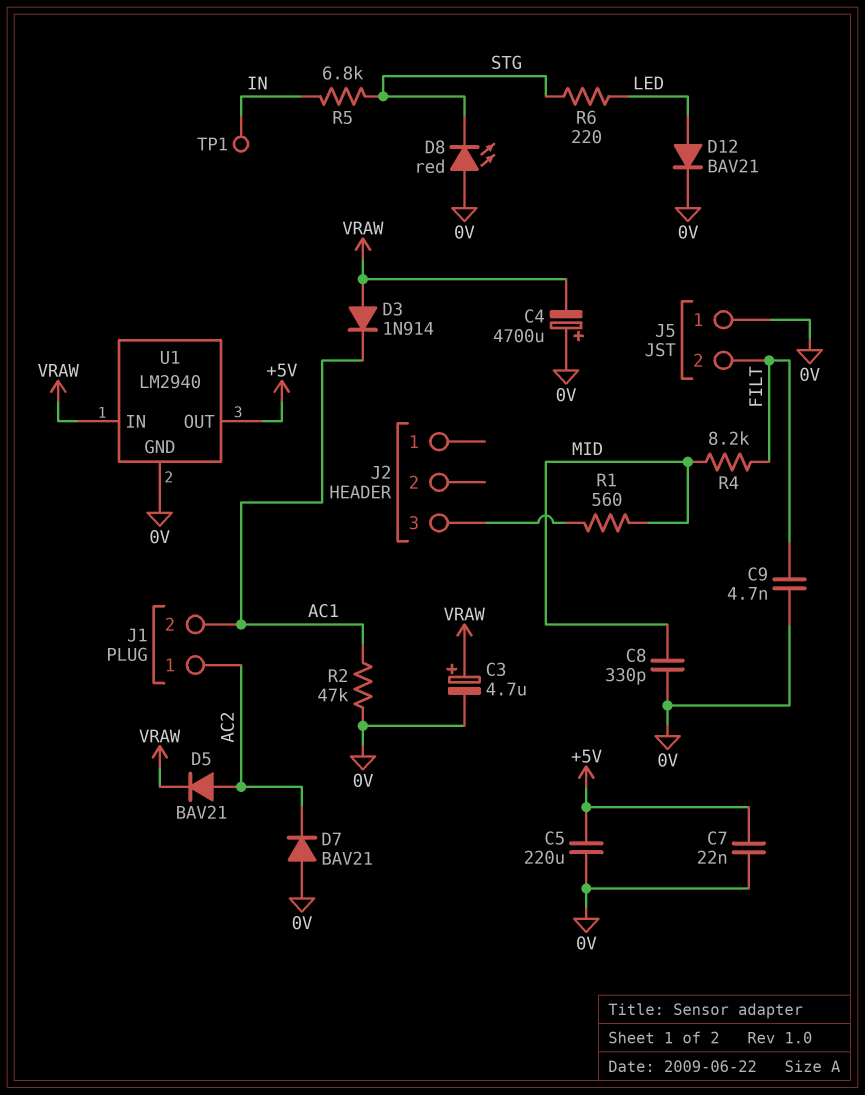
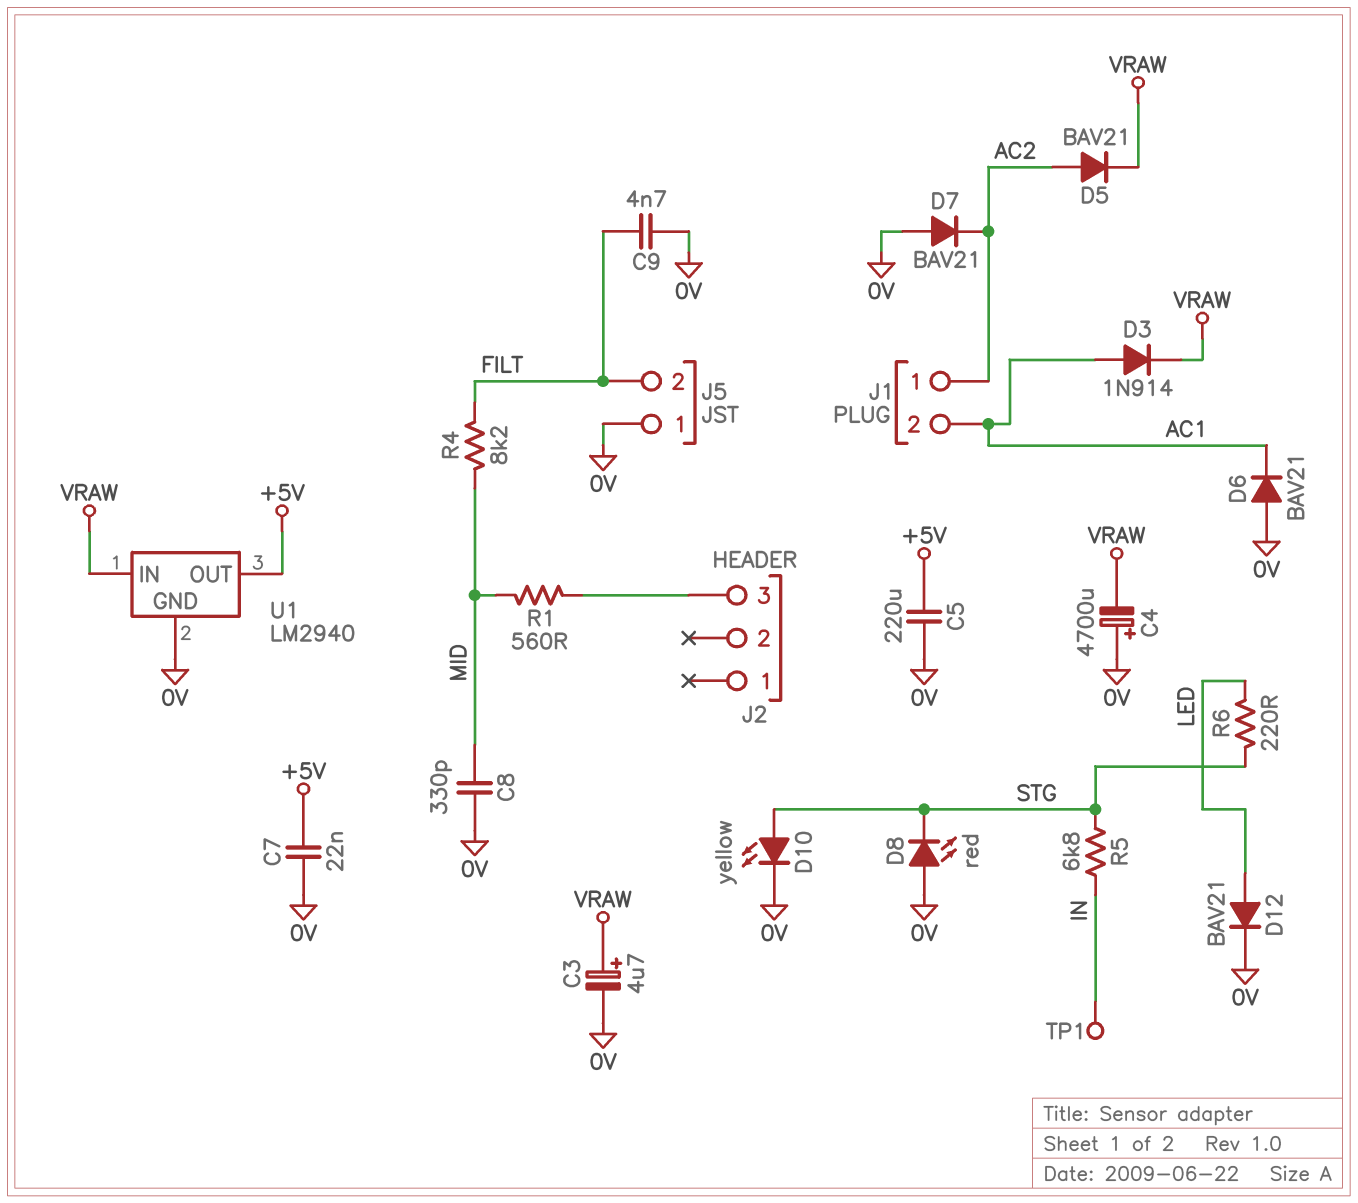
D3: diode 1N914 (A VRAW, K AC1) -> diode 1N914 (A AC1, K VRAW)
D6: none -> diode BAV21 (A 0V, K AC1)
D10: none -> LED yellow (A STG, K 0V)
R2: 47k (0V, AC1) -> none

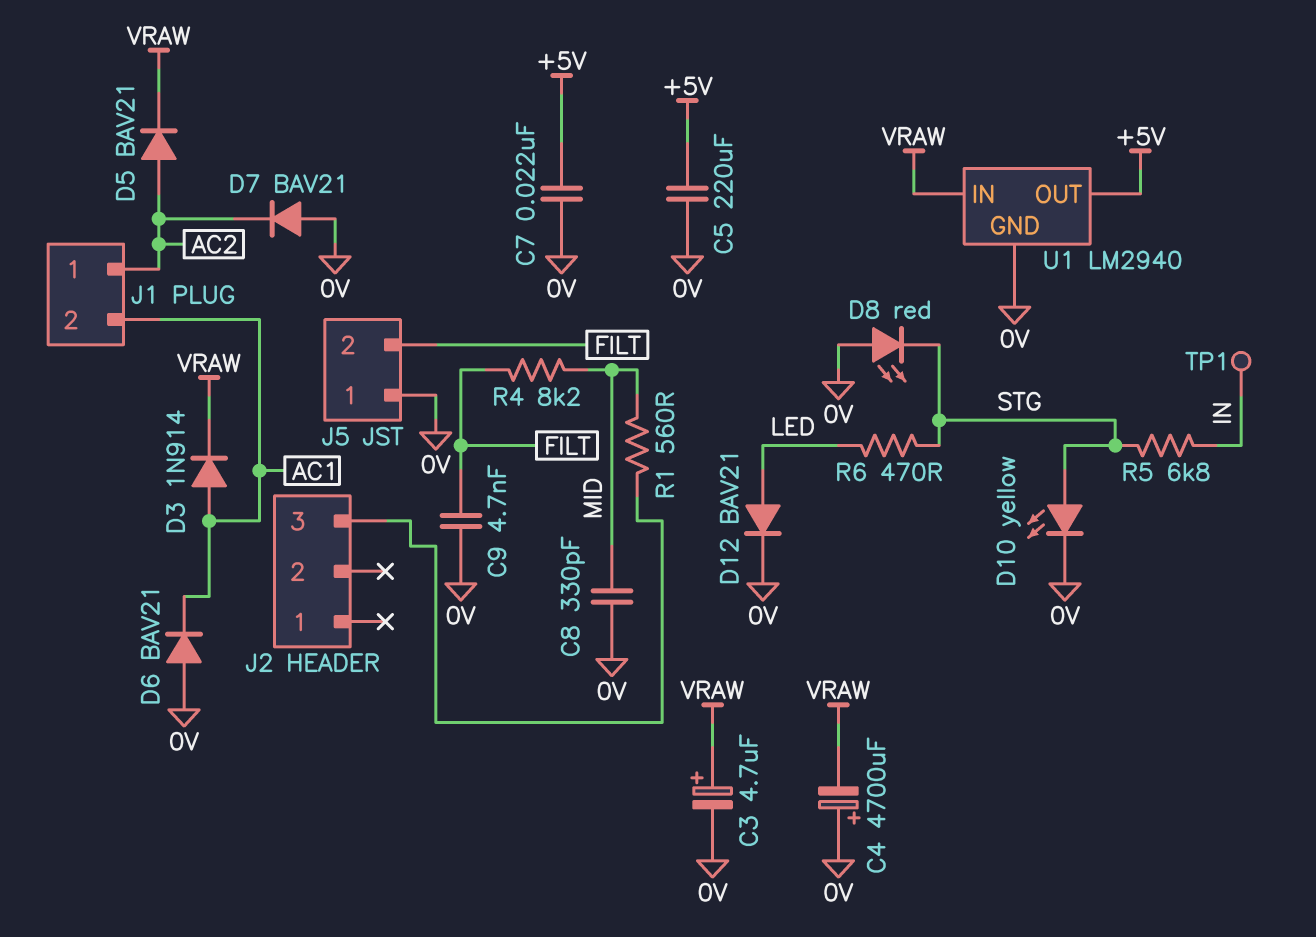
R6: 220 (LED, STG) -> 470 (LED, STG)

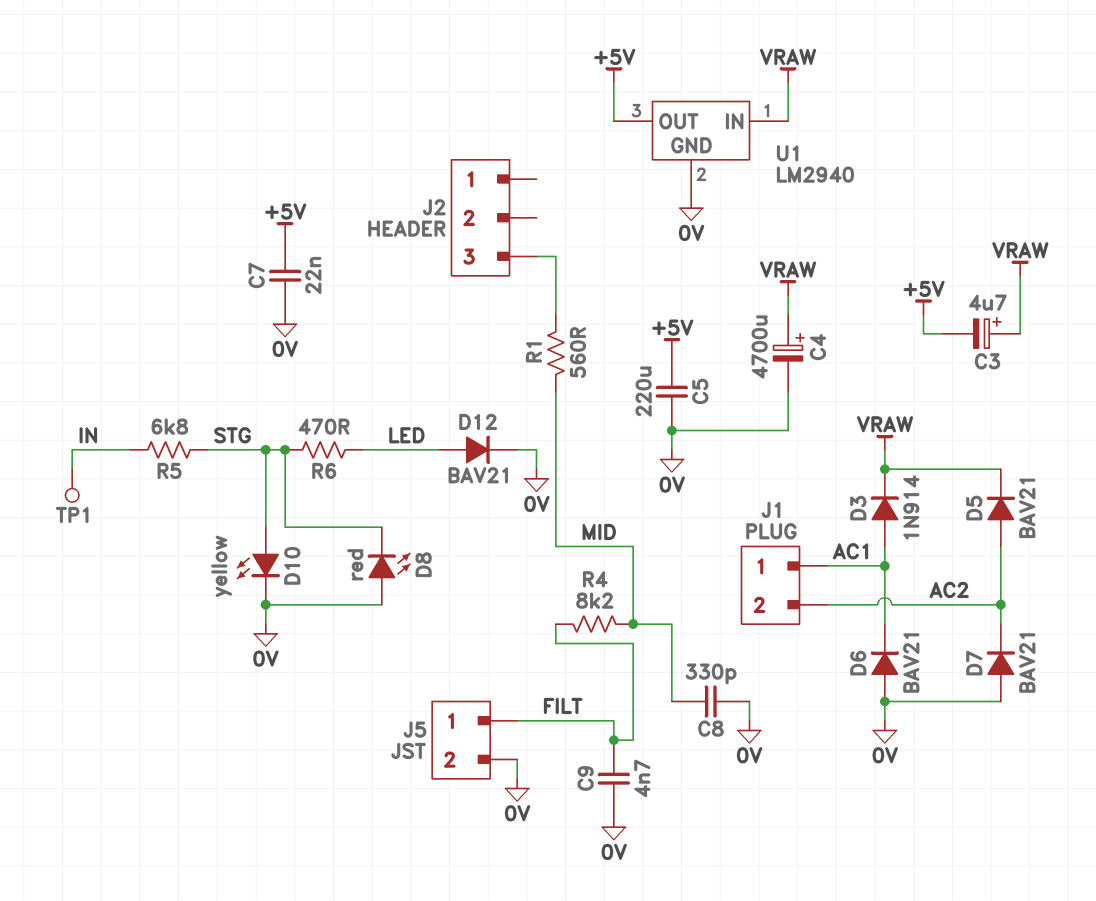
C3: 4.7uF (plus VRAW, minus 0V) -> 4.7uF (plus VRAW, minus +5V)
C4: 4700uF (plus 0V, minus VRAW) -> 4700uF (plus VRAW, minus 0V)
J1 pin 1: AC2 -> AC1
J1 pin 2: AC1 -> AC2
J5 pin 1: 0V -> FILT
J5 pin 2: FILT -> 0V

